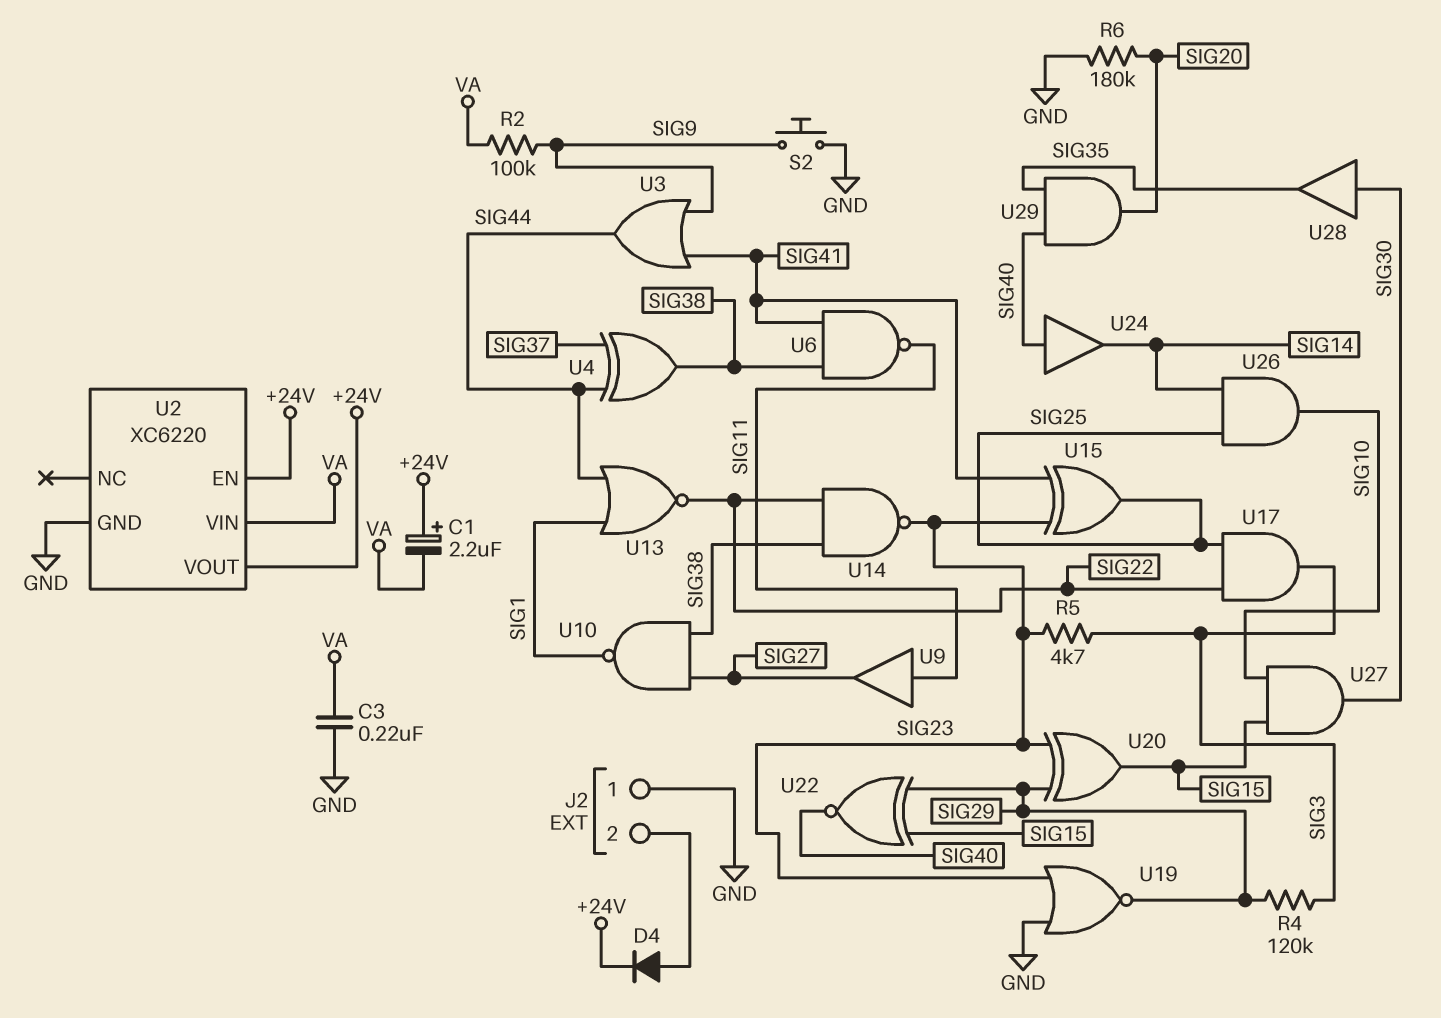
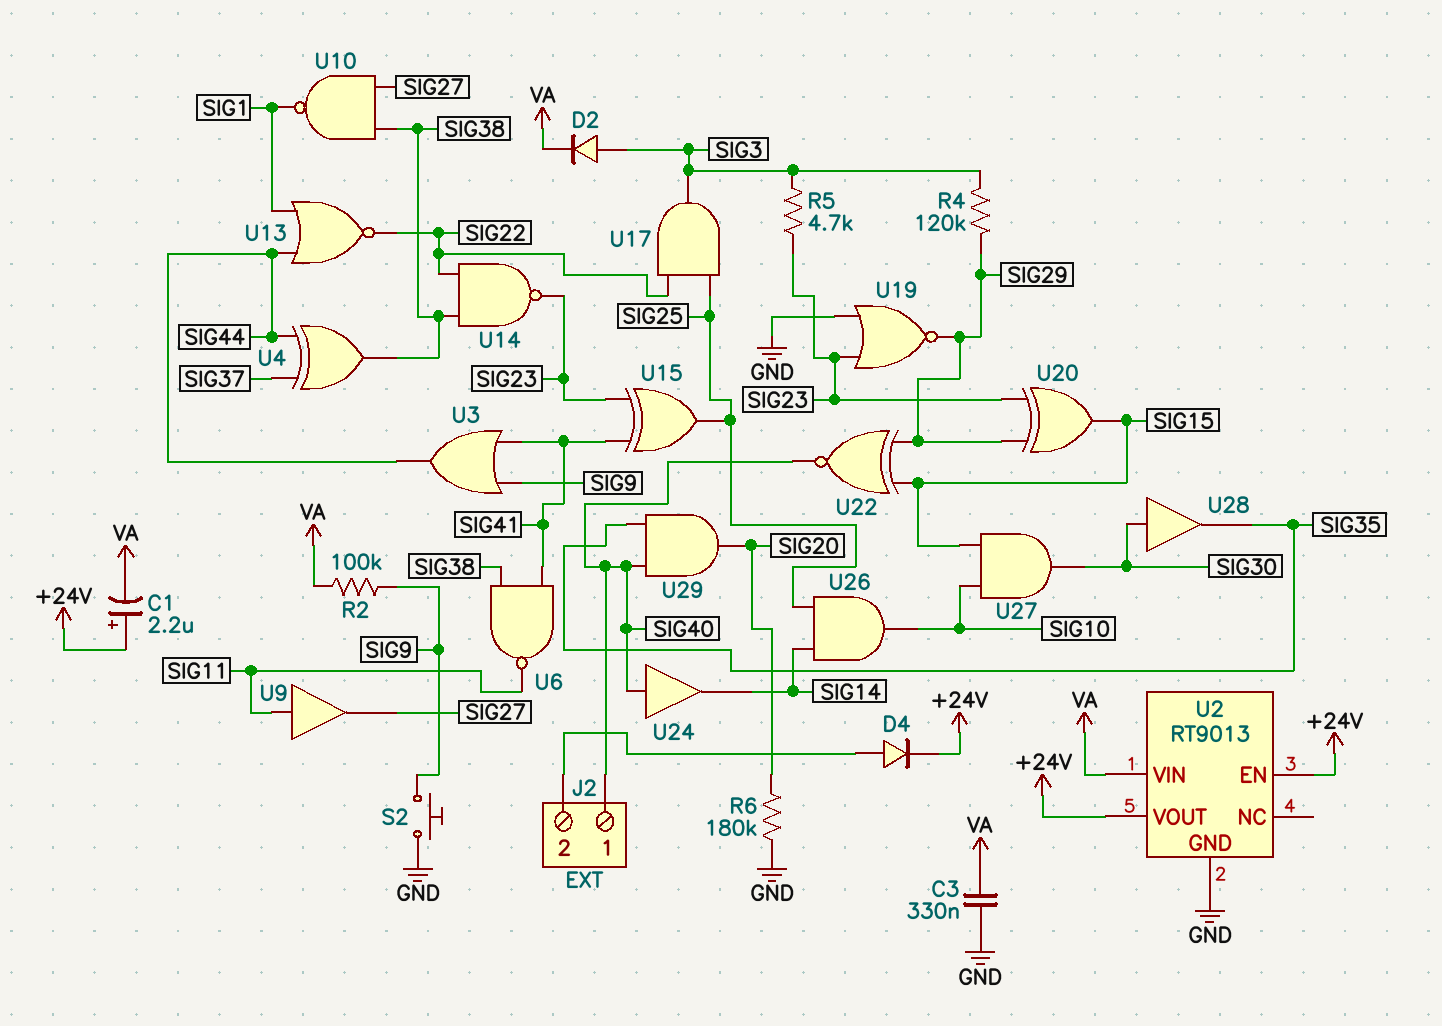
C3: 220nF (GND, VA) -> 330nF (GND, VA)
D2: none -> diode (A SIG3, K VA)
J2 pin 1: GND -> SIG40
U2: XC6220 -> RT9013

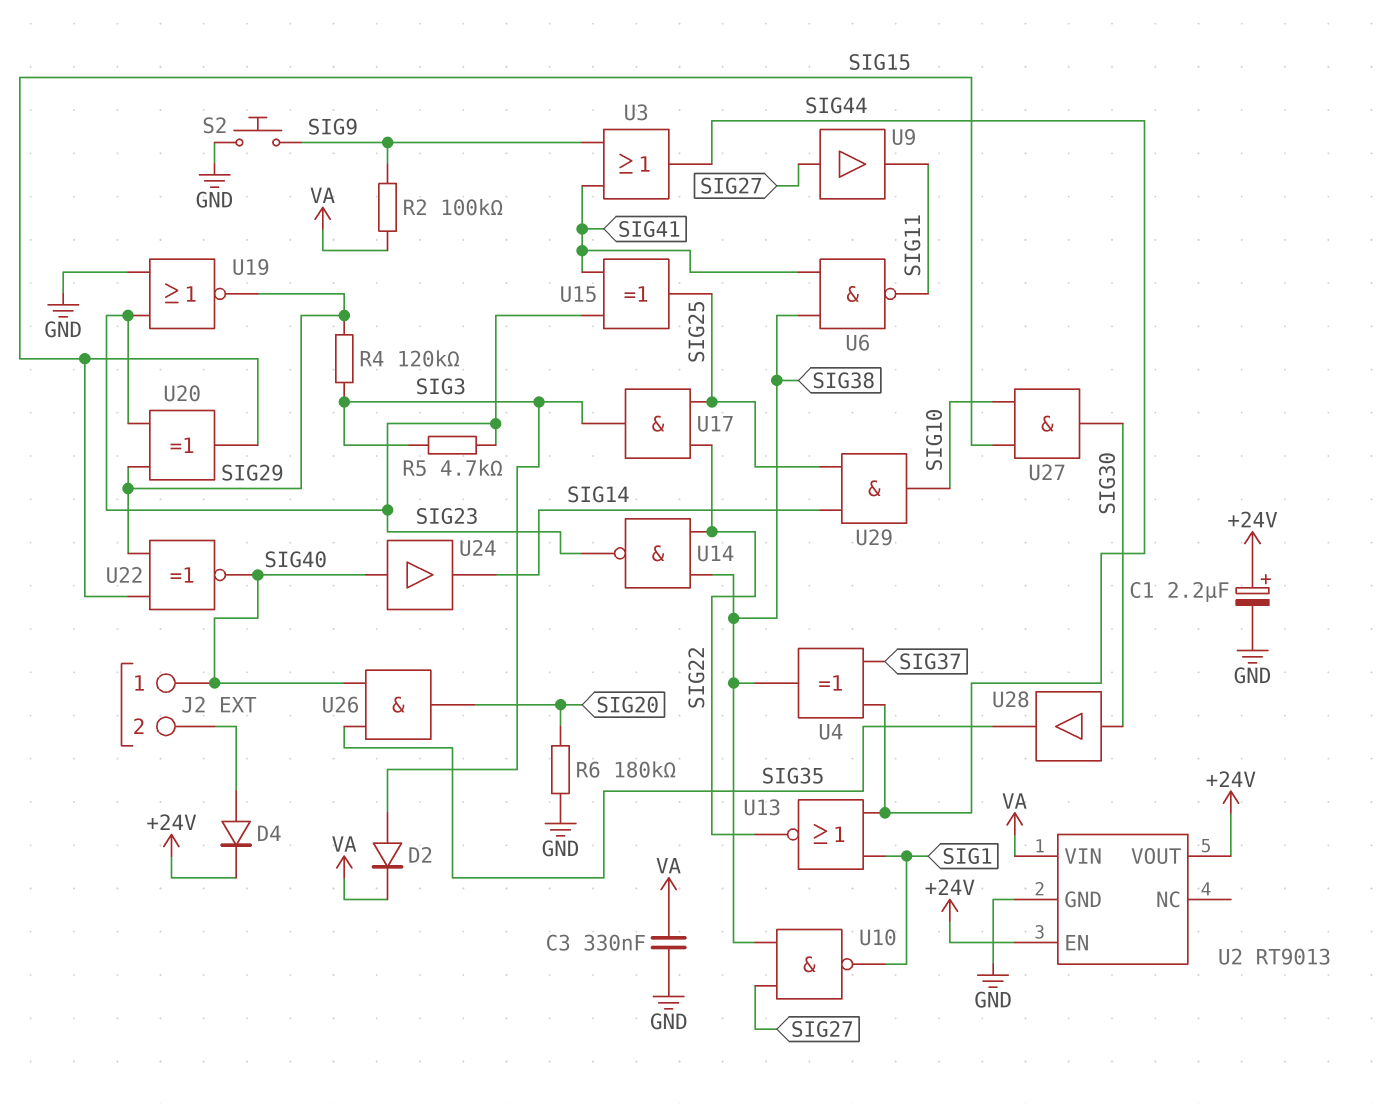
C1: 2.2uF (plus +24V, minus VA) -> 2.2uF (plus +24V, minus GND)
U9: buffer (in SIG11, out SIG27) -> buffer (in SIG27, out SIG11)
U26: AND (in SIG14, in SIG25, out SIG10) -> AND (in SIG35, in SIG40, out SIG20)
U29: AND (in SIG35, in SIG40, out SIG20) -> AND (in SIG14, in SIG25, out SIG10)

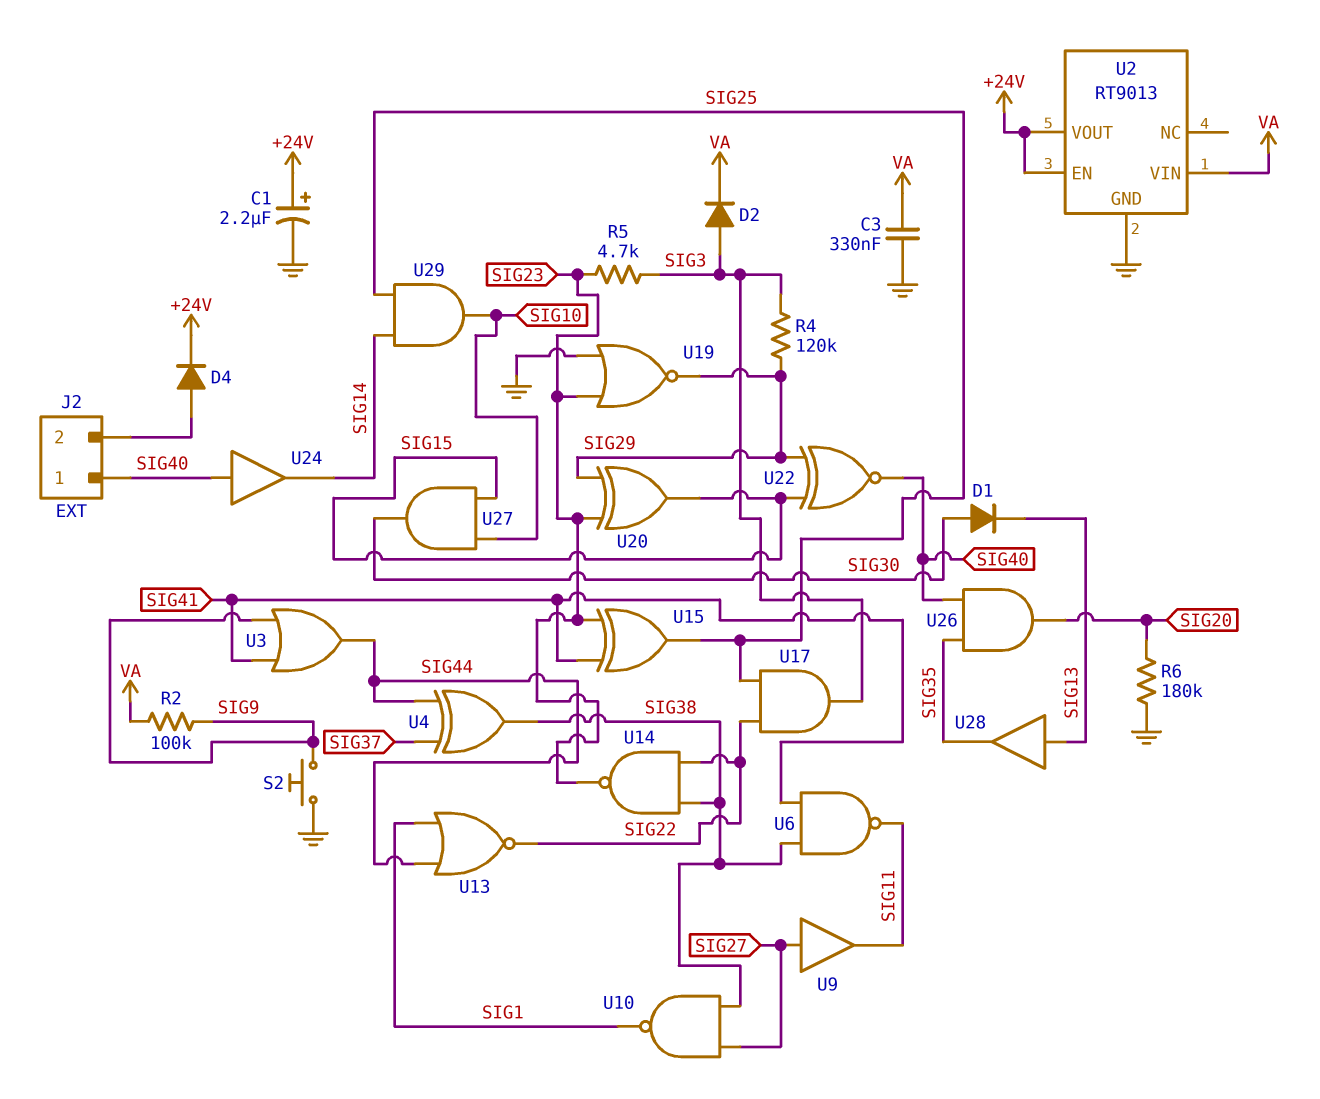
D1: none -> diode (A SIG30, K SIG13)
U28: buffer (in SIG30, out SIG35) -> buffer (in SIG13, out SIG35)

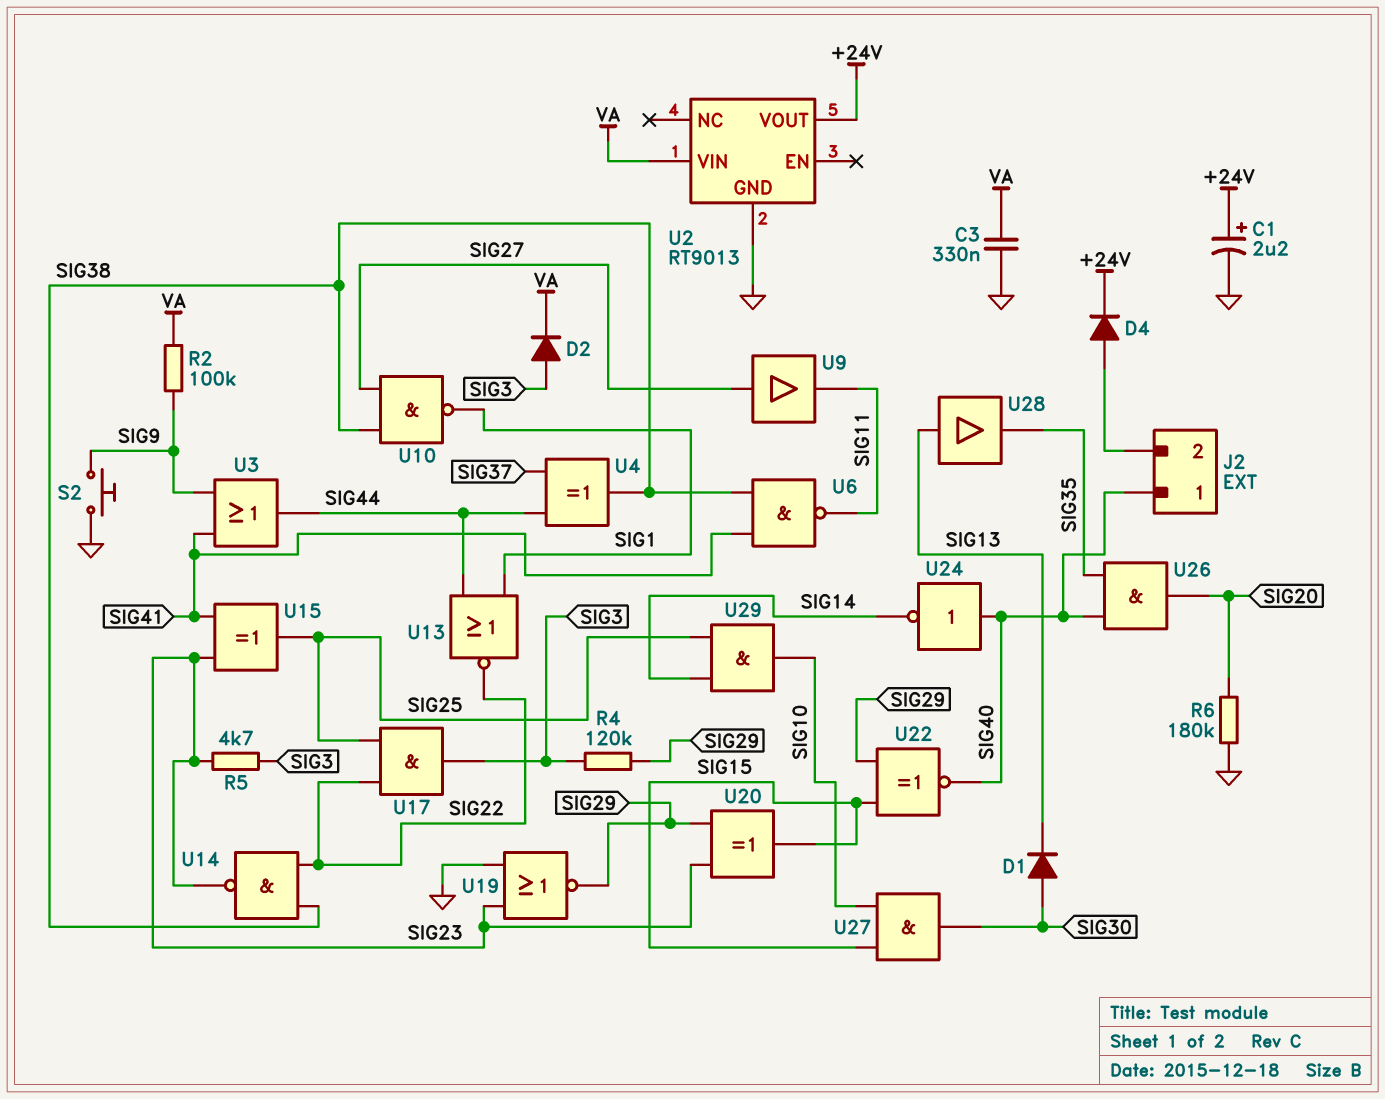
U2 pin EN: +24V -> none
U24: buffer (in SIG40, out SIG14) -> NOT (in SIG40, out SIG14)

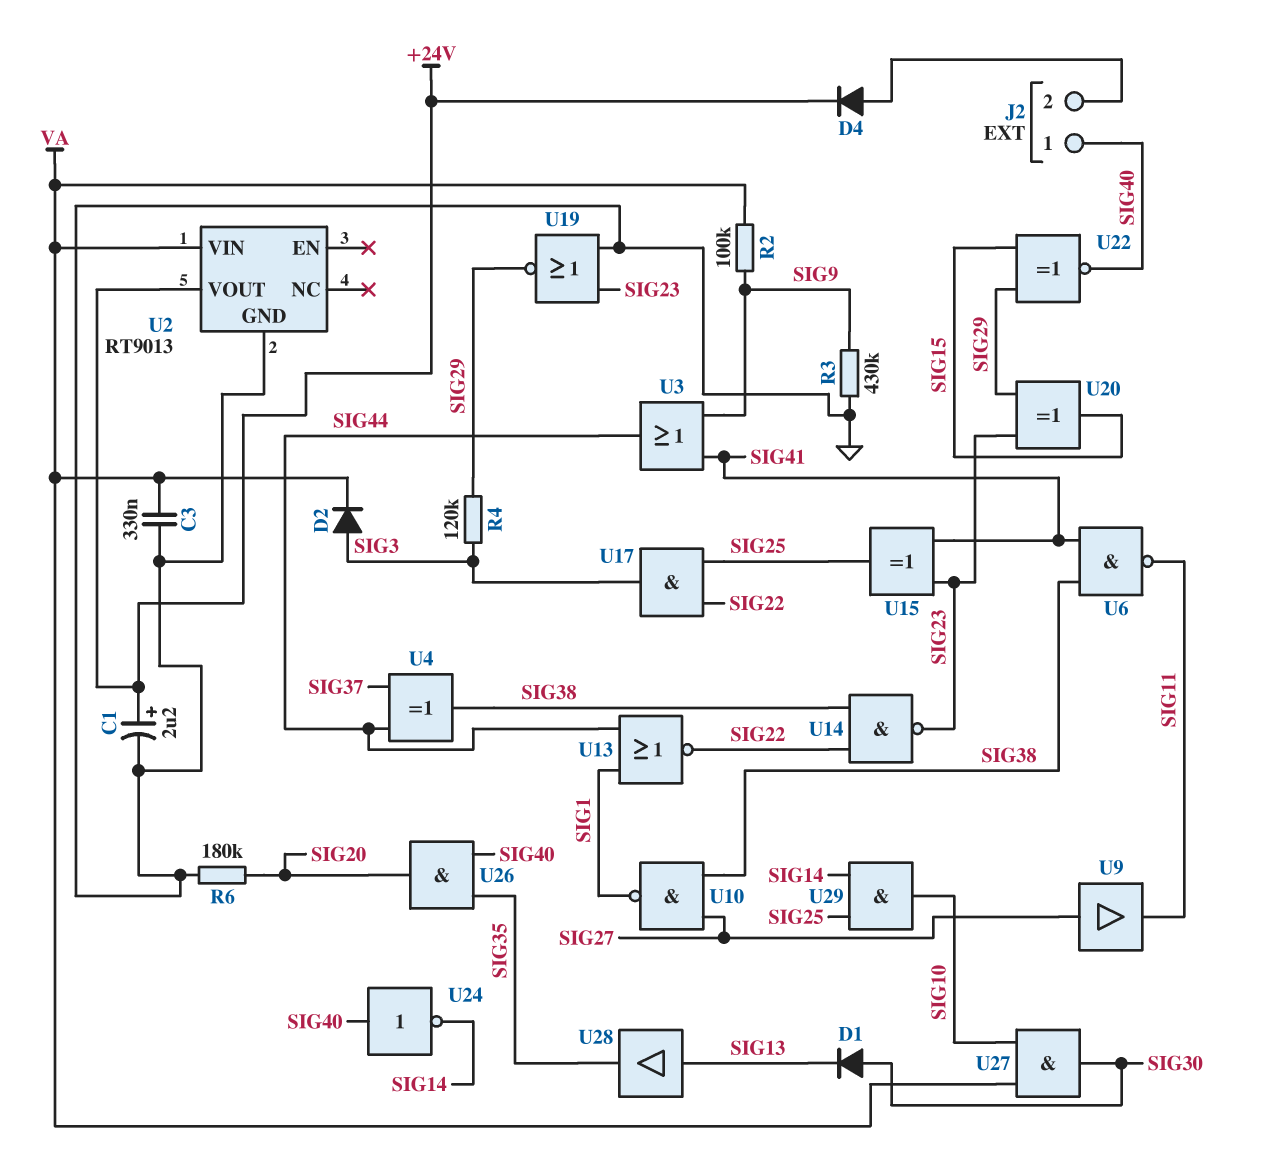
R3: none -> 430k (GND, SIG9)
R5: 4.7k (SIG3, SIG23) -> none
S2: button (GND, SIG9) -> none
U27: AND (in SIG10, in SIG15, out SIG30) -> AND (in SIG10, in VA, out SIG30)

